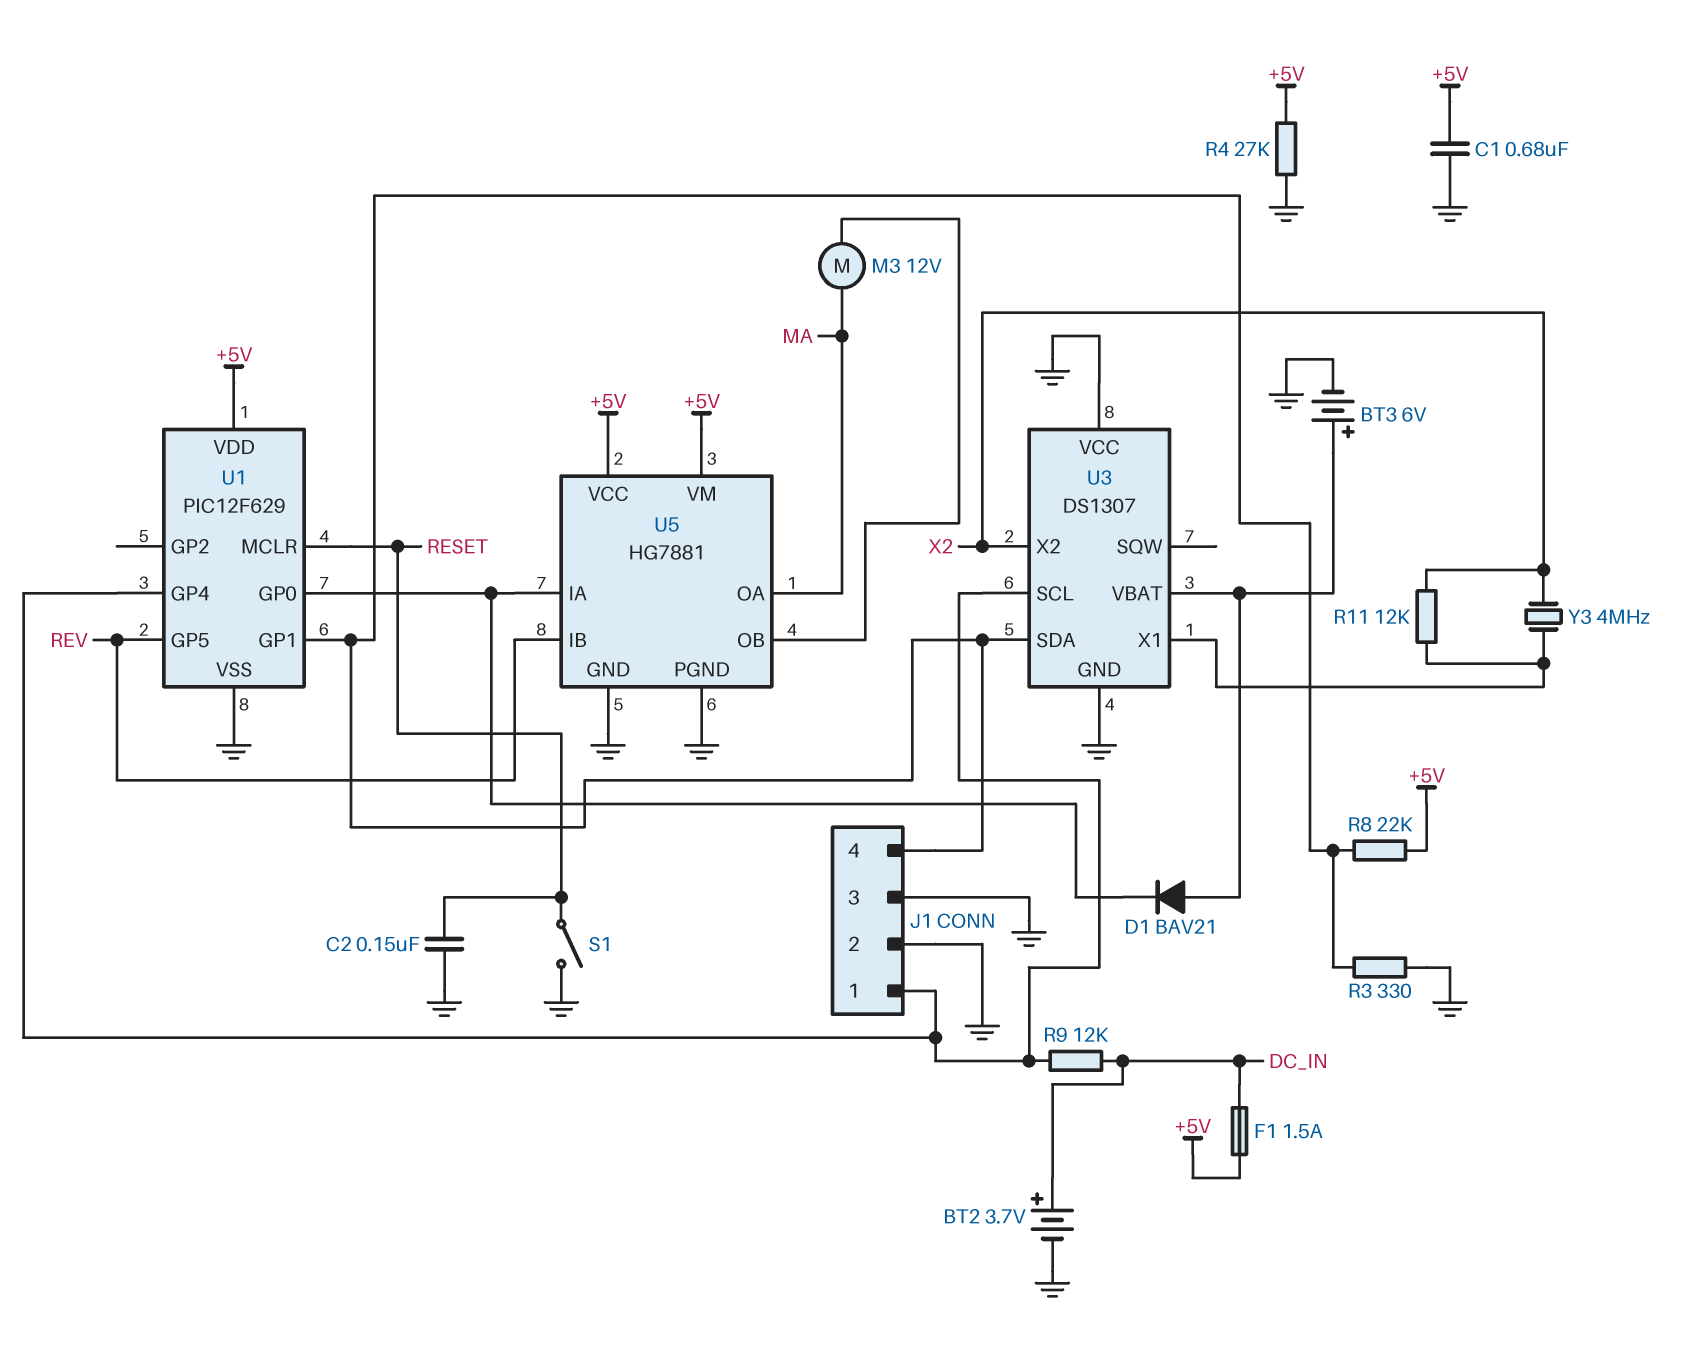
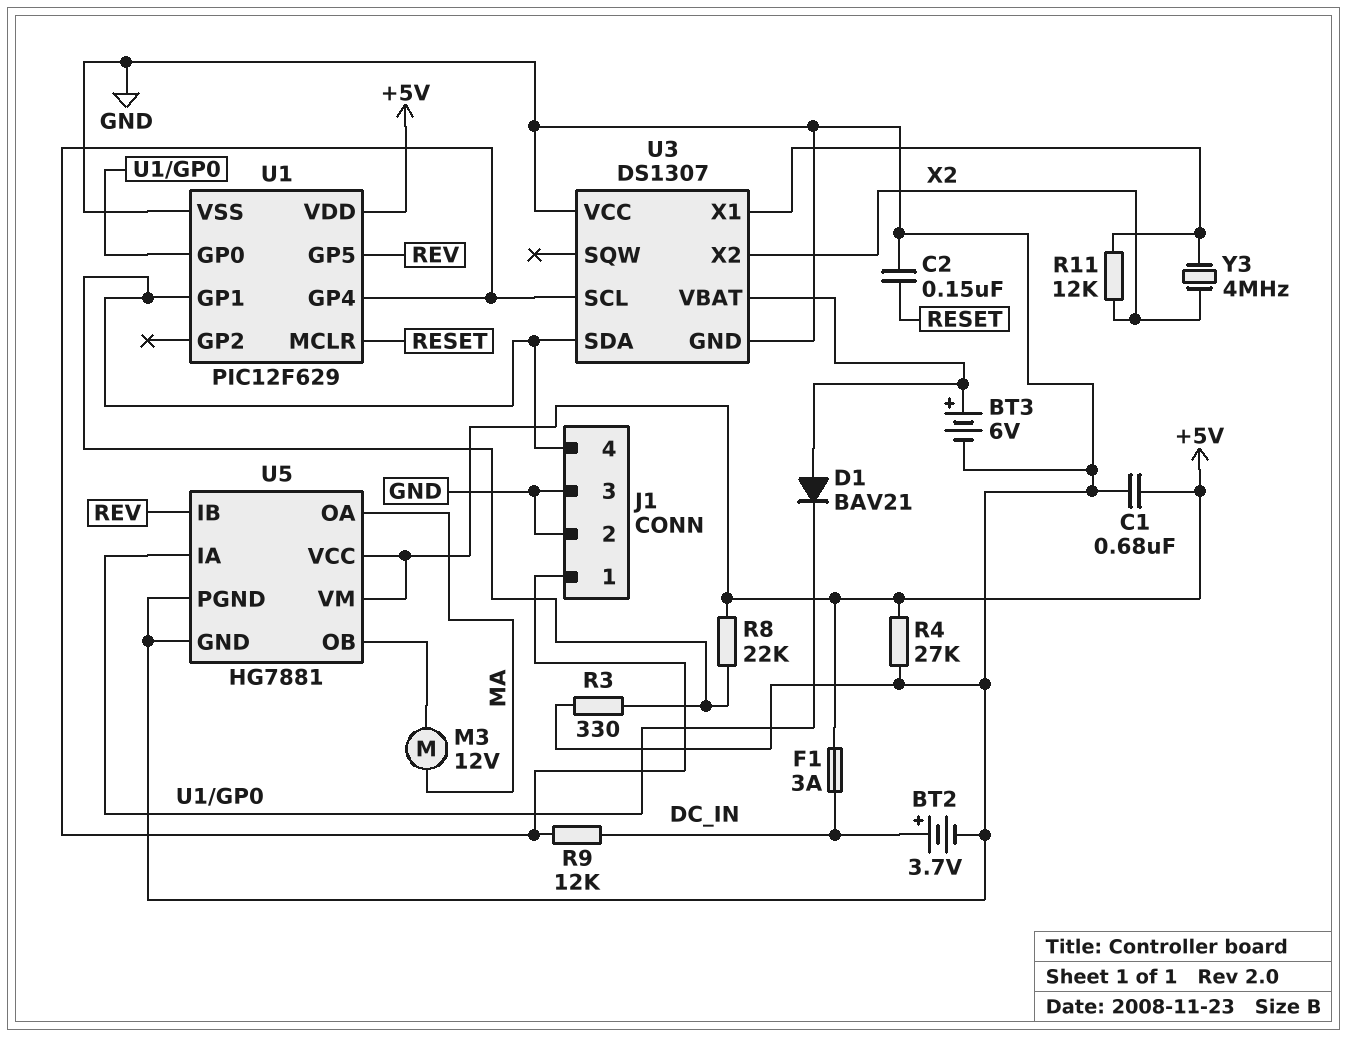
F1: 1.5A (+5V, DC_IN) -> 3A (+5V, DC_IN)
S1: switch (GND, RESET) -> none

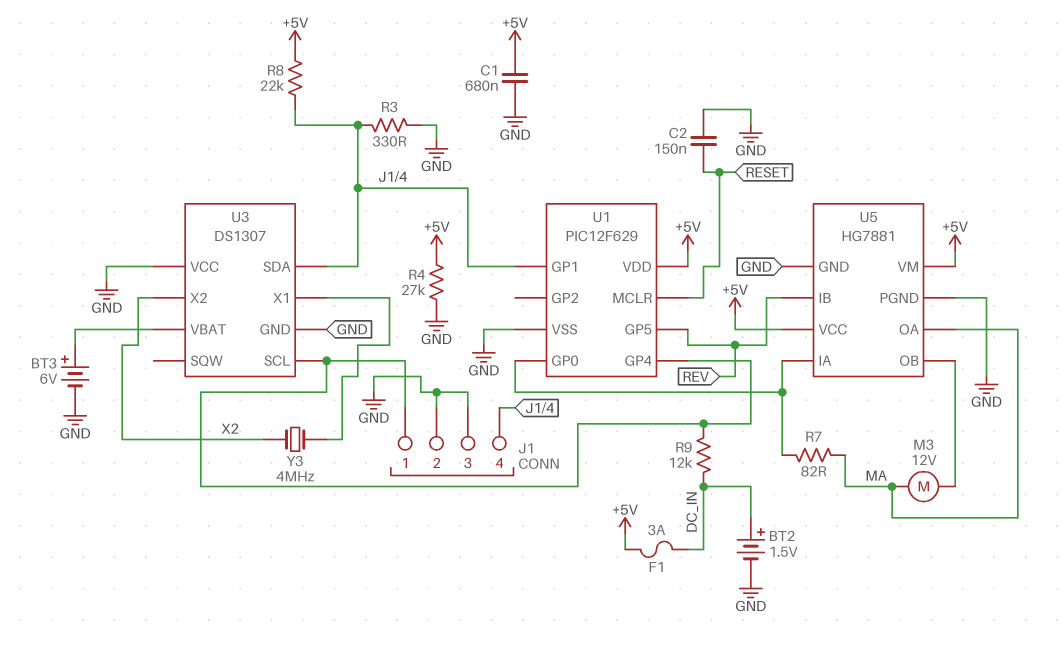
BT2: 3.7V (plus DC_IN, minus GND) -> 1.5V (plus DC_IN, minus GND)
D1: diode BAV21 (A U3/VBAT, K U1/GP0) -> none
R7: none -> 82 (MA, U1/GP0)
R11: 12k (U3/X1, X2) -> none

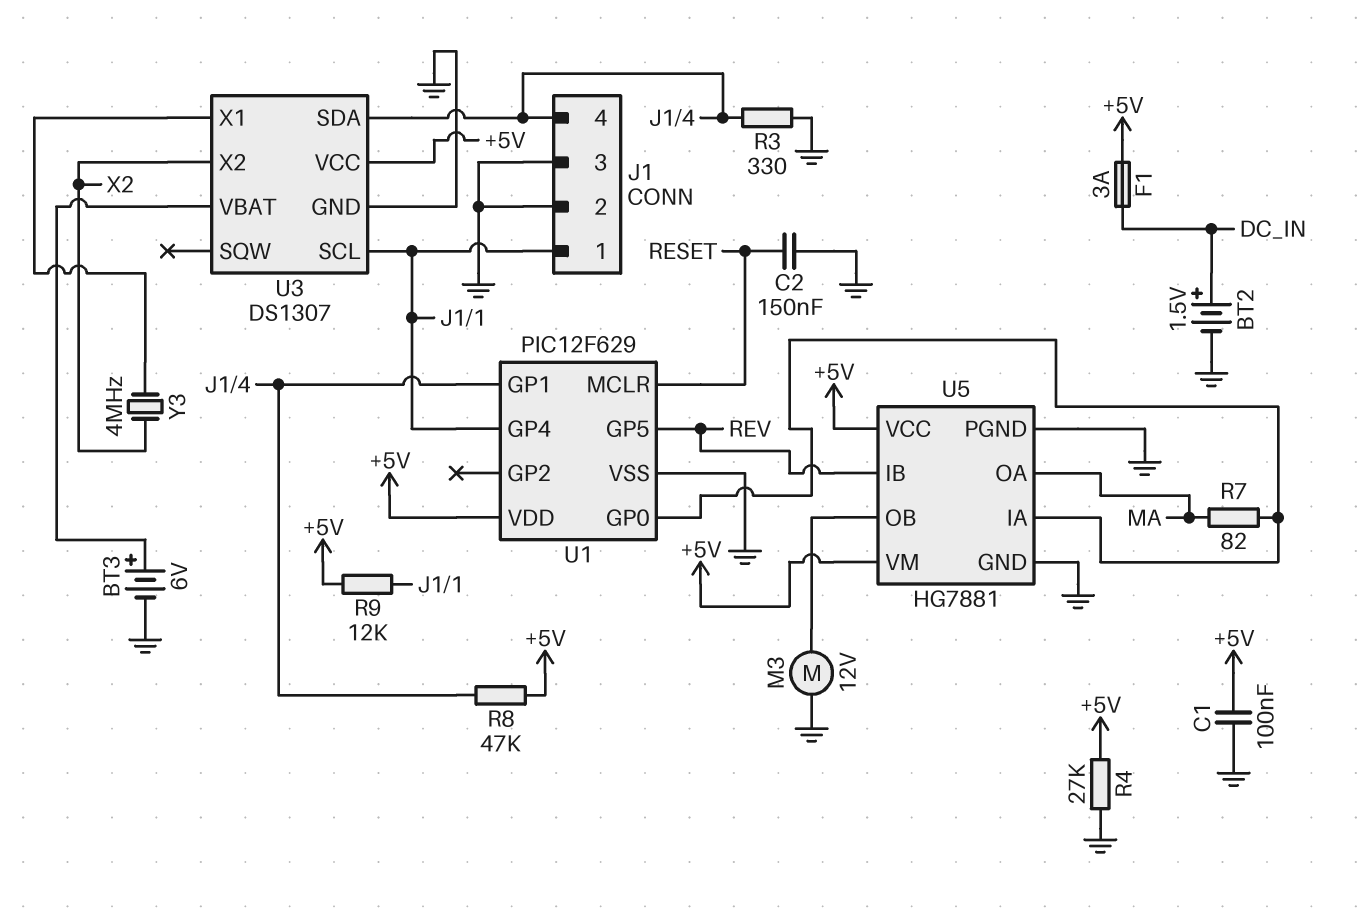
C1: 680nF (+5V, GND) -> 100nF (+5V, GND)
M3: motor 12V (MA, U5/OB) -> motor 12V (GND, U5/OB)
R8: 22k (+5V, J1/4) -> 47k (+5V, J1/4)
R9: 12k (DC_IN, J1/1) -> 12k (+5V, J1/1)
U3 pin VCC: GND -> +5V

